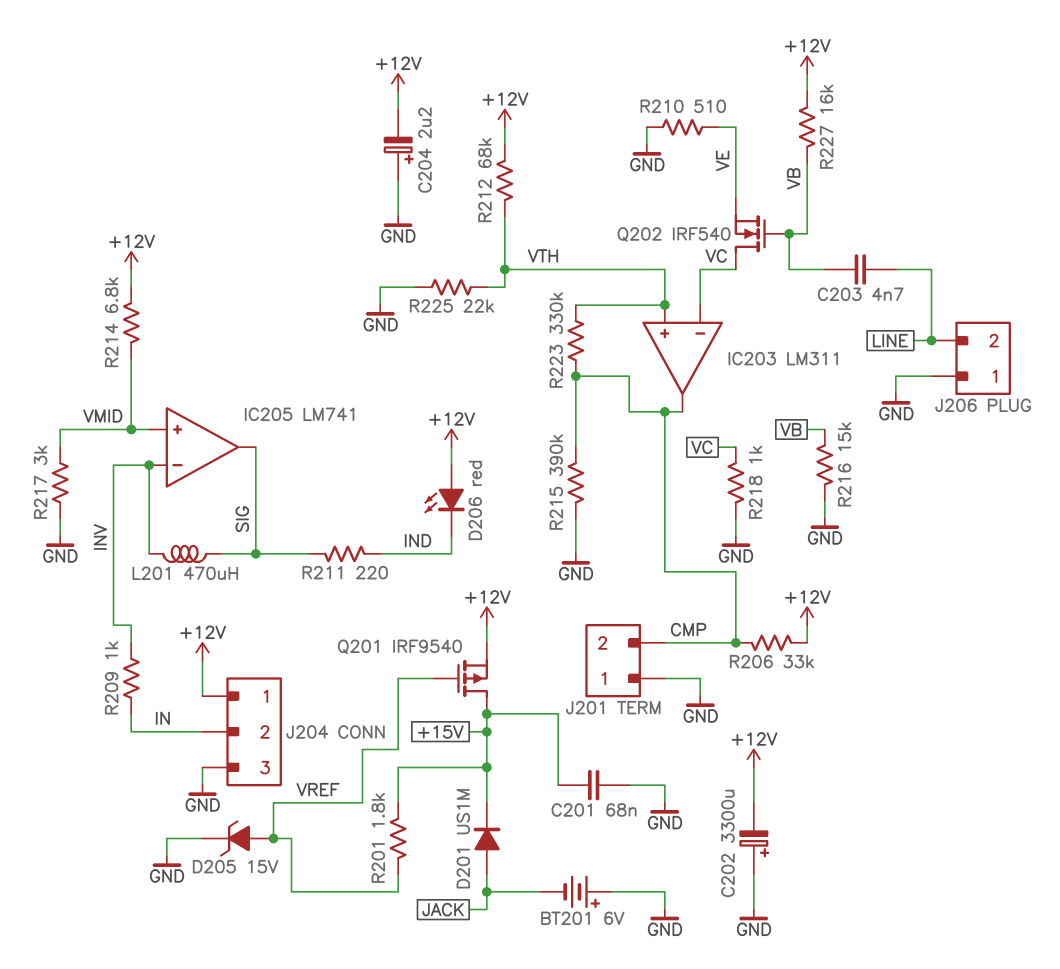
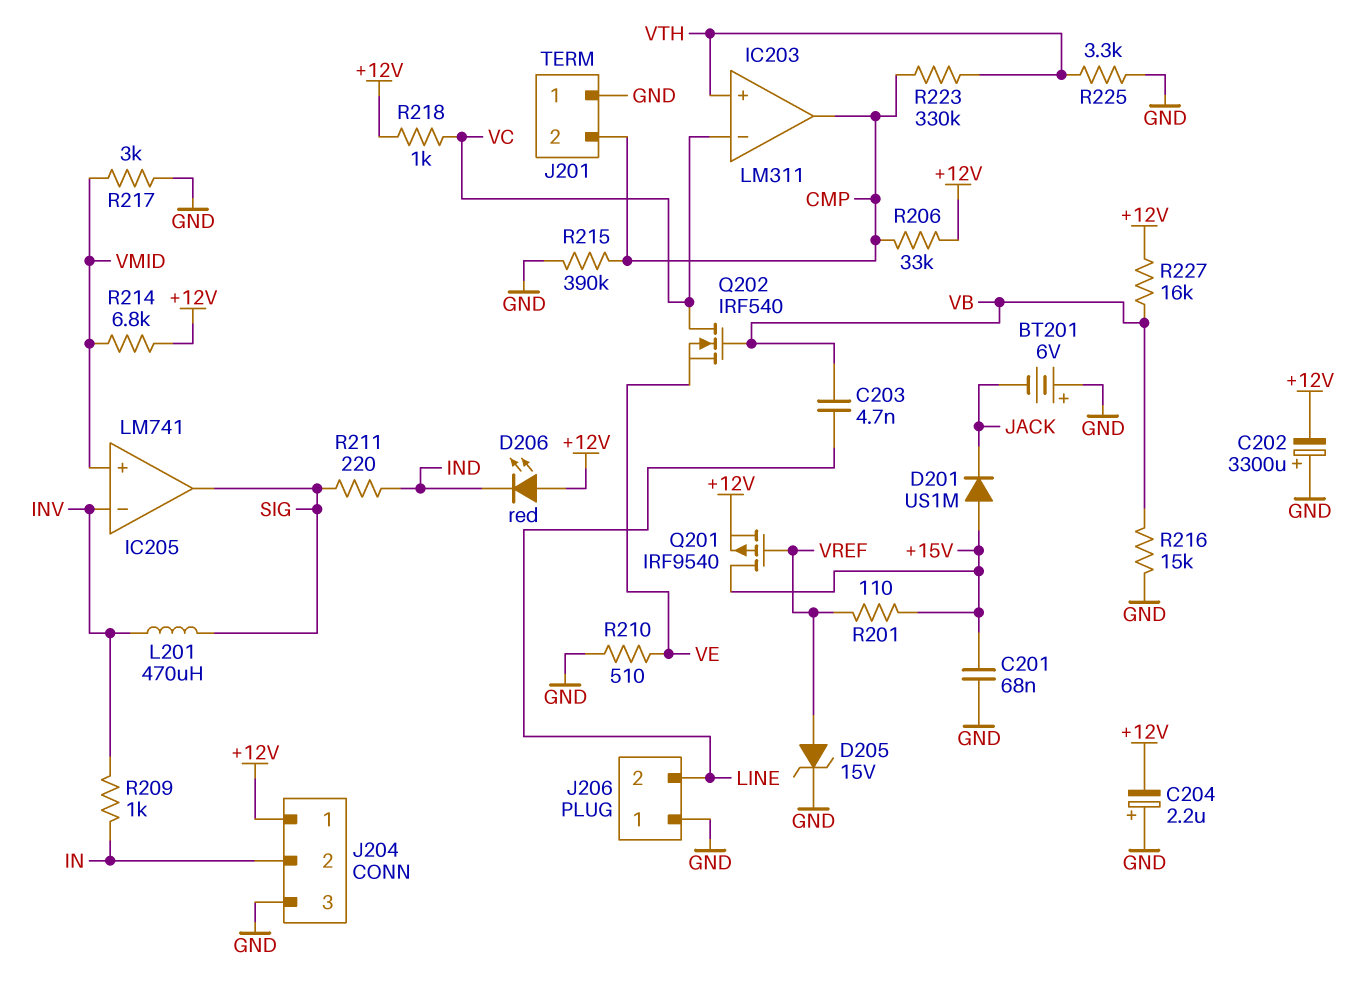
D201: diode US1M (A JACK, K +15V) -> diode US1M (A +15V, K JACK)
R201: 1.8k (+15V, VREF) -> 110 (+15V, VREF)
R212: 68k (+12V, VTH) -> none
R218: 1k (GND, VC) -> 1k (+12V, VC)
R225: 22k (GND, VTH) -> 3.3k (GND, VTH)

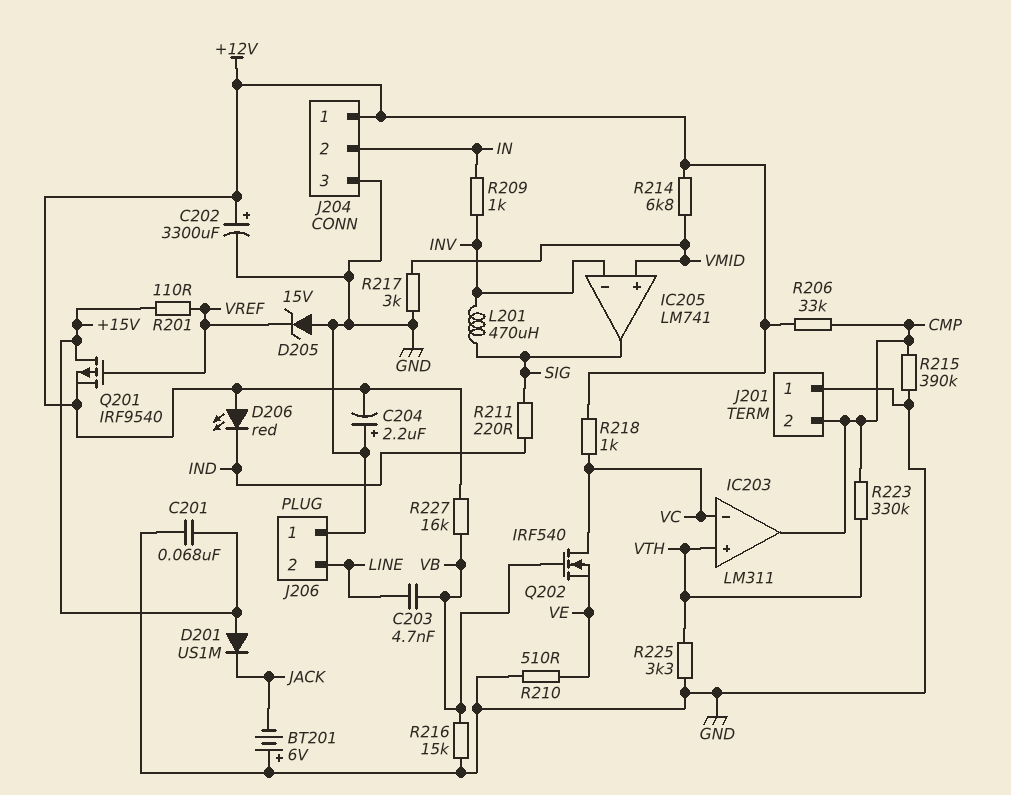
C202: 3300uF (plus GND, minus +12V) -> 3300uF (plus +12V, minus GND)
D205: zener 15V (A VREF, K GND) -> zener 15V (A GND, K VREF)

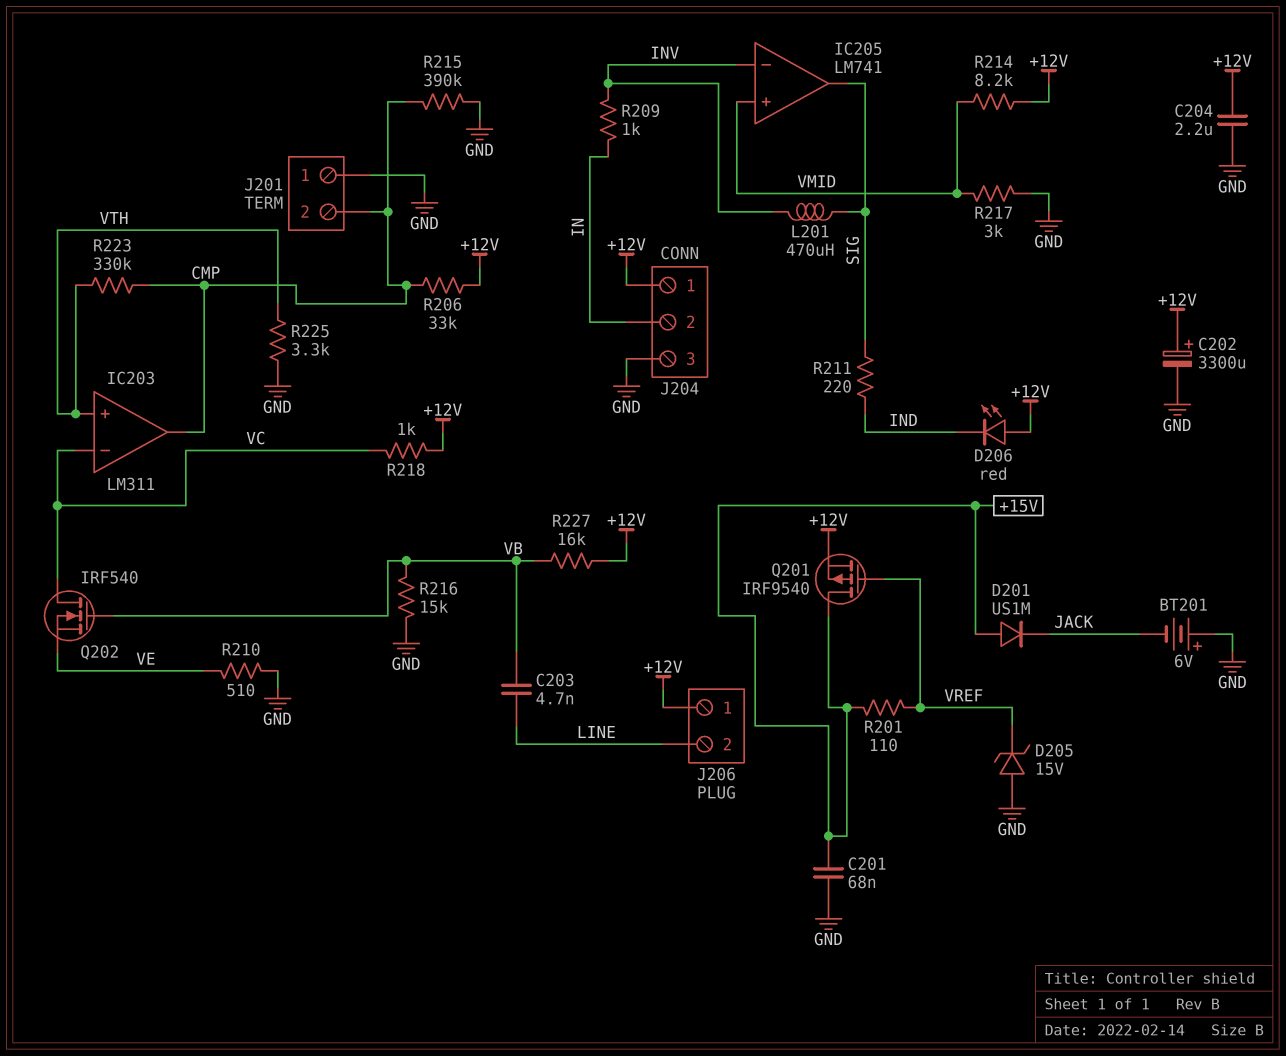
C204: 2.2uF (plus GND, minus +12V) -> 2.2uF (+12V, GND)
J206 pin 1: GND -> +12V
R214: 6.8k (+12V, VMID) -> 8.2k (+12V, VMID)

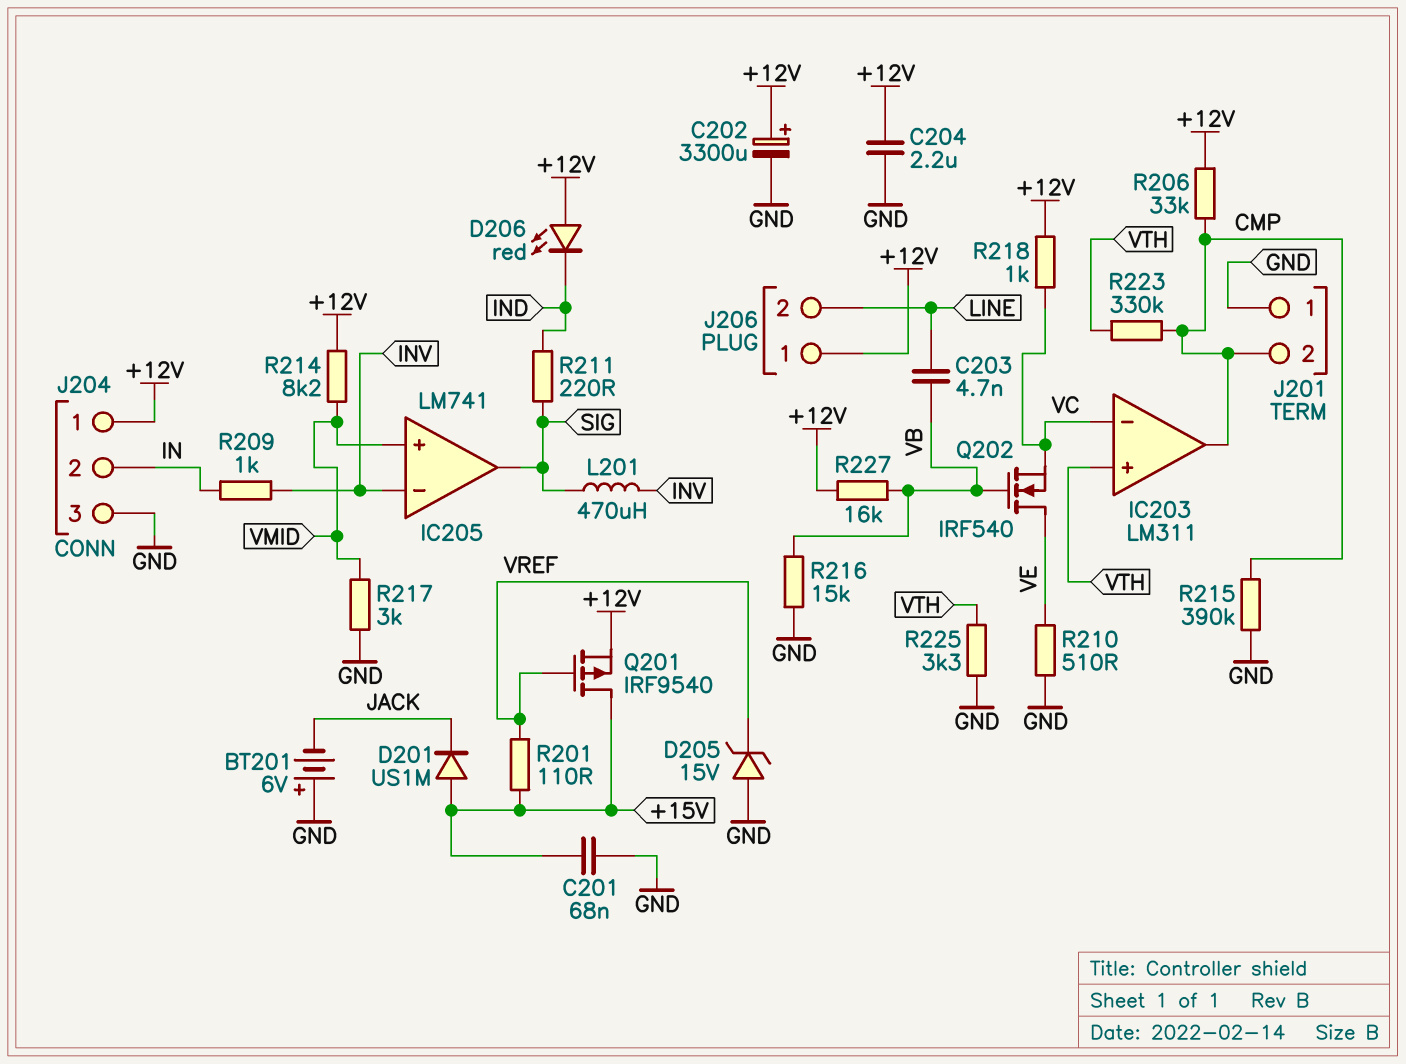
Q202: NMOS IRF540 (G VB, D VC, S VE) -> NMOS IRF540 (G VB, D VE, S VC)

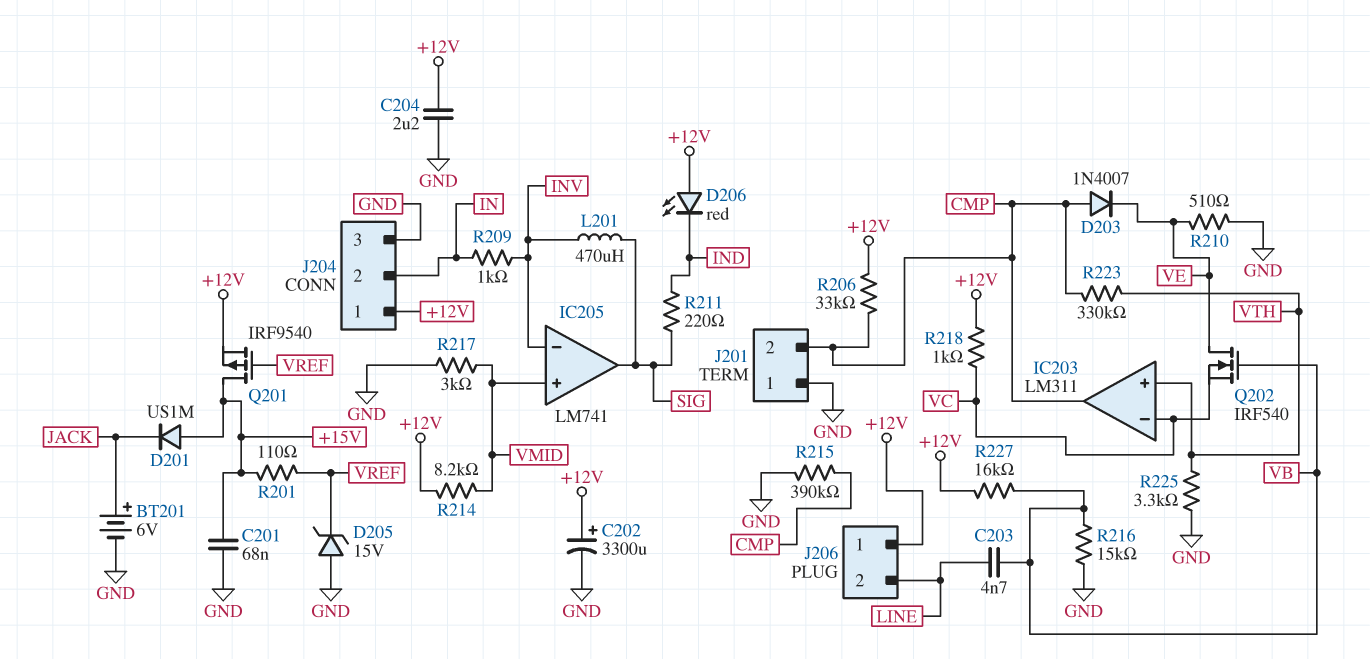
BT201: 6V (plus GND, minus JACK) -> 6V (plus JACK, minus GND)
D203: none -> diode 1N4007 (A CMP, K VE)

